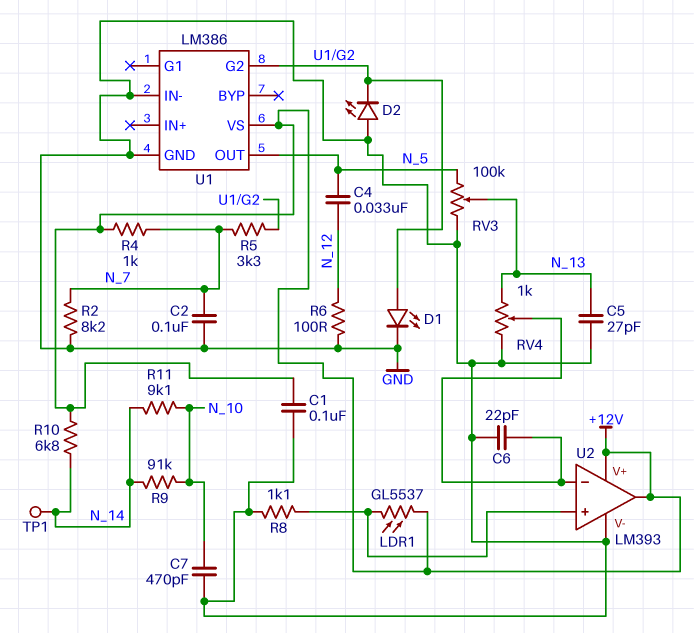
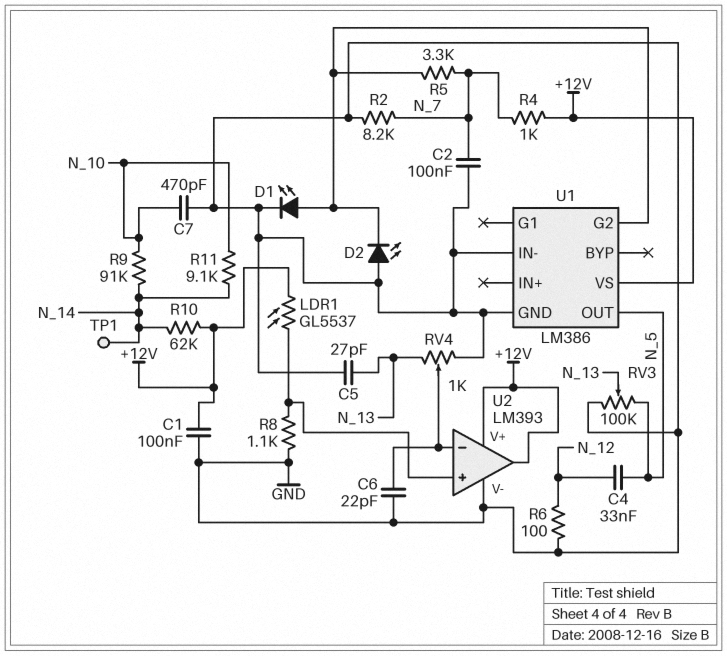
R10: 6.8k (+12V, N_14) -> 62k (+12V, N_14)

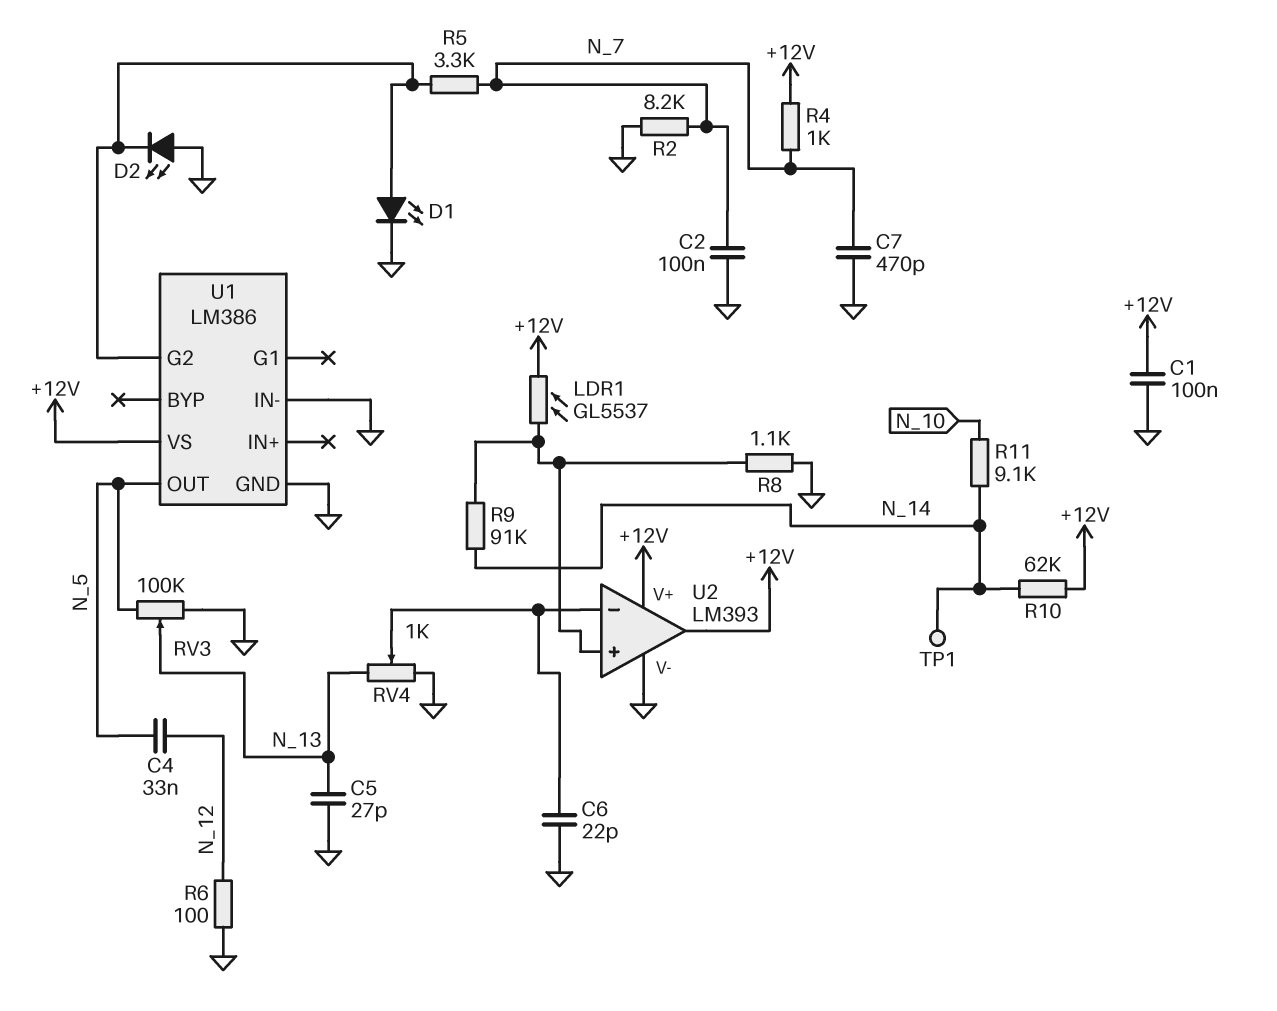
C7: 470pF (GND, N_10) -> 470pF (GND, N_7)
R9: 91k (N_10, N_14) -> 91k (N_14, U2/in+)

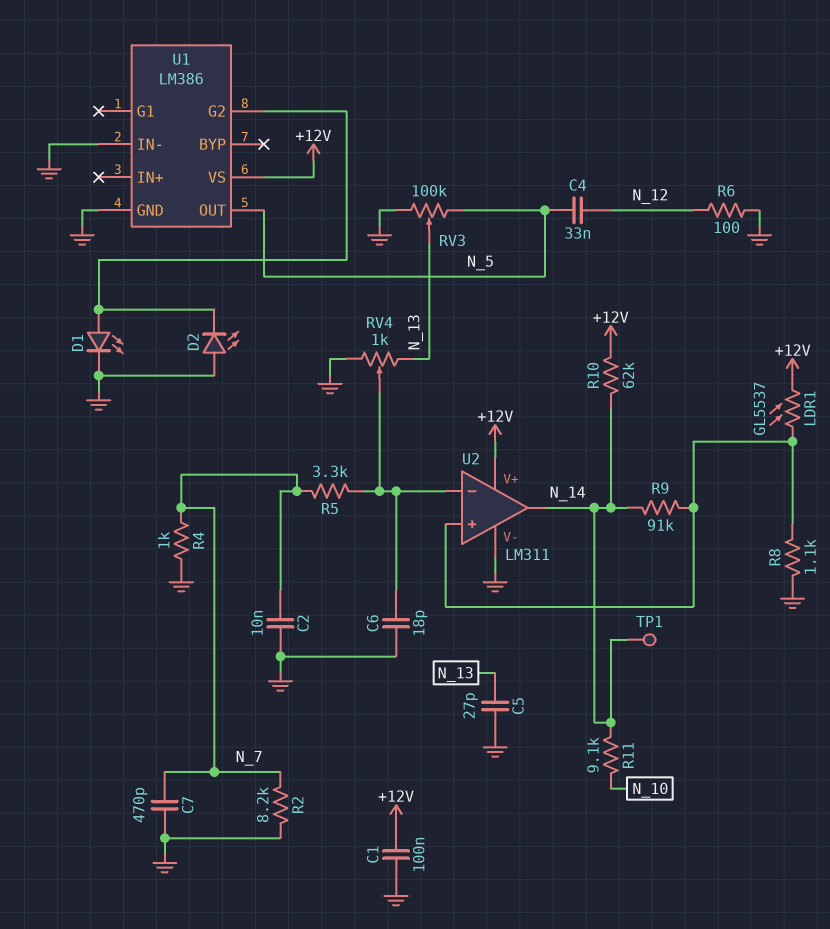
C2: 100nF (GND, N_7) -> 10nF (GND, N_7)
C6: 22pF (GND, U2/in-) -> 18pF (GND, U2/in-)
R4: 1k (+12V, N_7) -> 1k (GND, N_7)
R5: 3.3k (N_7, U1/G2) -> 3.3k (N_7, U2/in-)
U2: LM393 -> LM311
U2 pin out: +12V -> N_14

